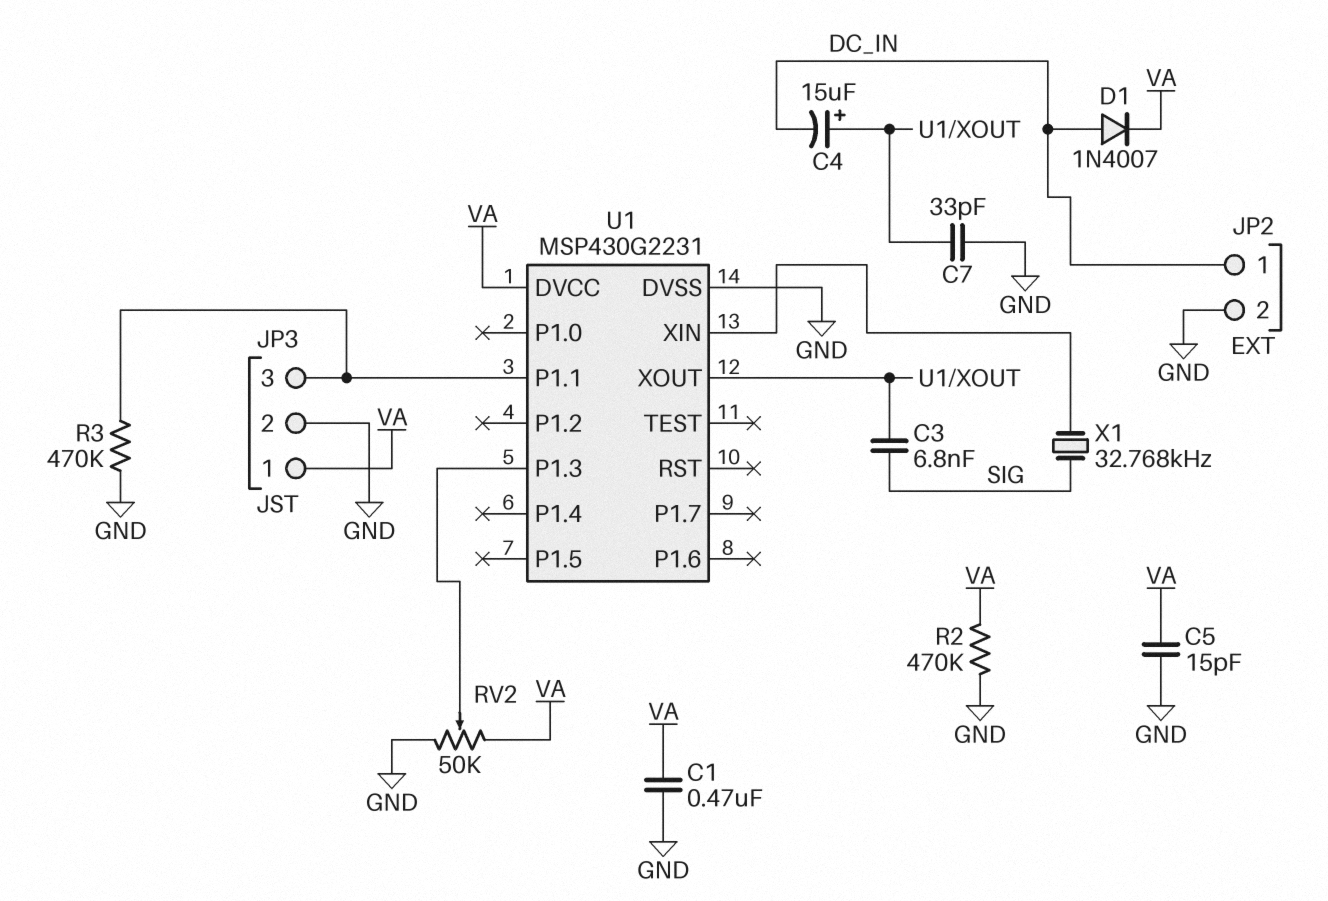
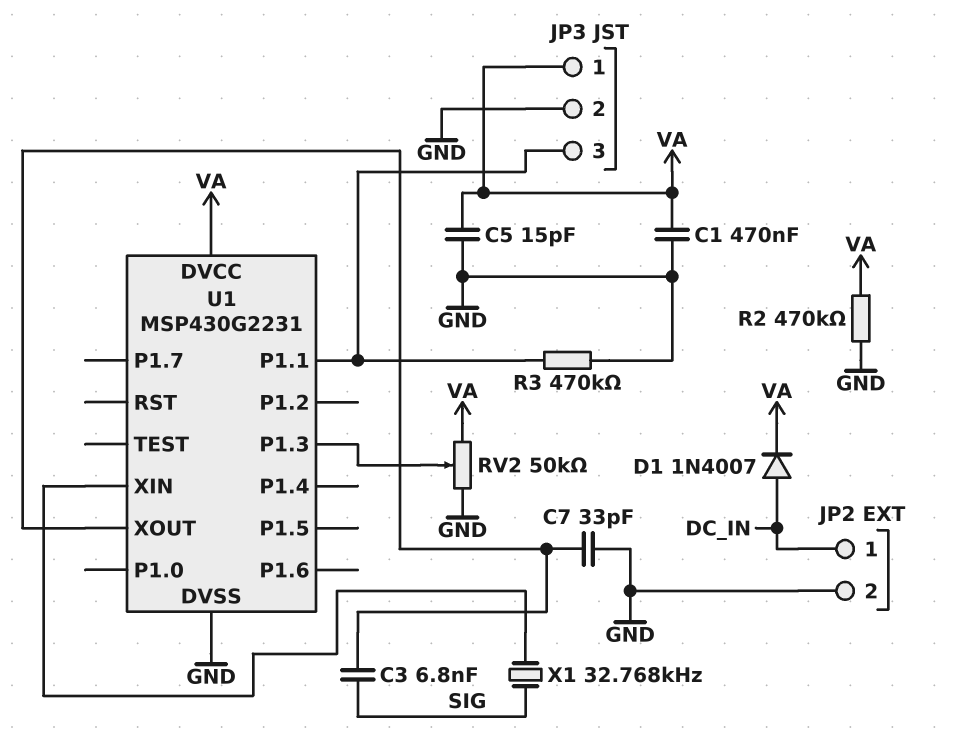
C4: 15uF (plus U1/XOUT, minus DC_IN) -> none

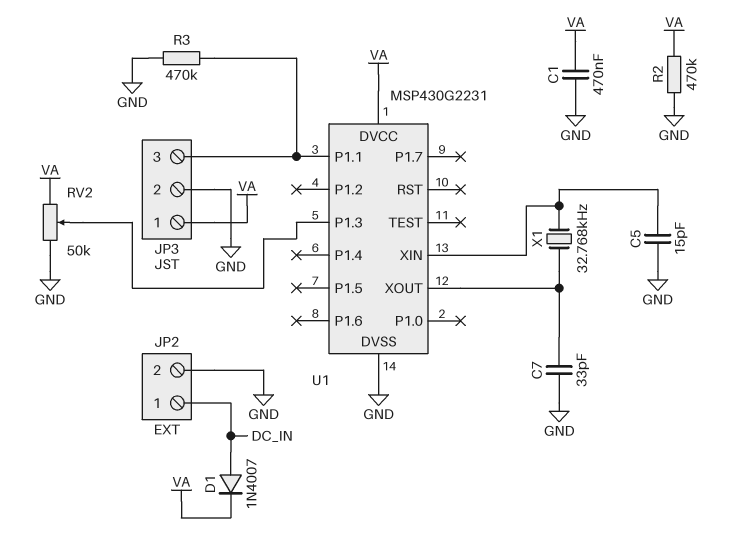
C3: 6.8nF (SIG, U1/XOUT) -> none
C5: 15pF (GND, VA) -> 15pF (GND, U1/XIN)
X1: 32.768kHz (SIG, U1/XIN) -> 32.768kHz (U1/XIN, U1/XOUT)

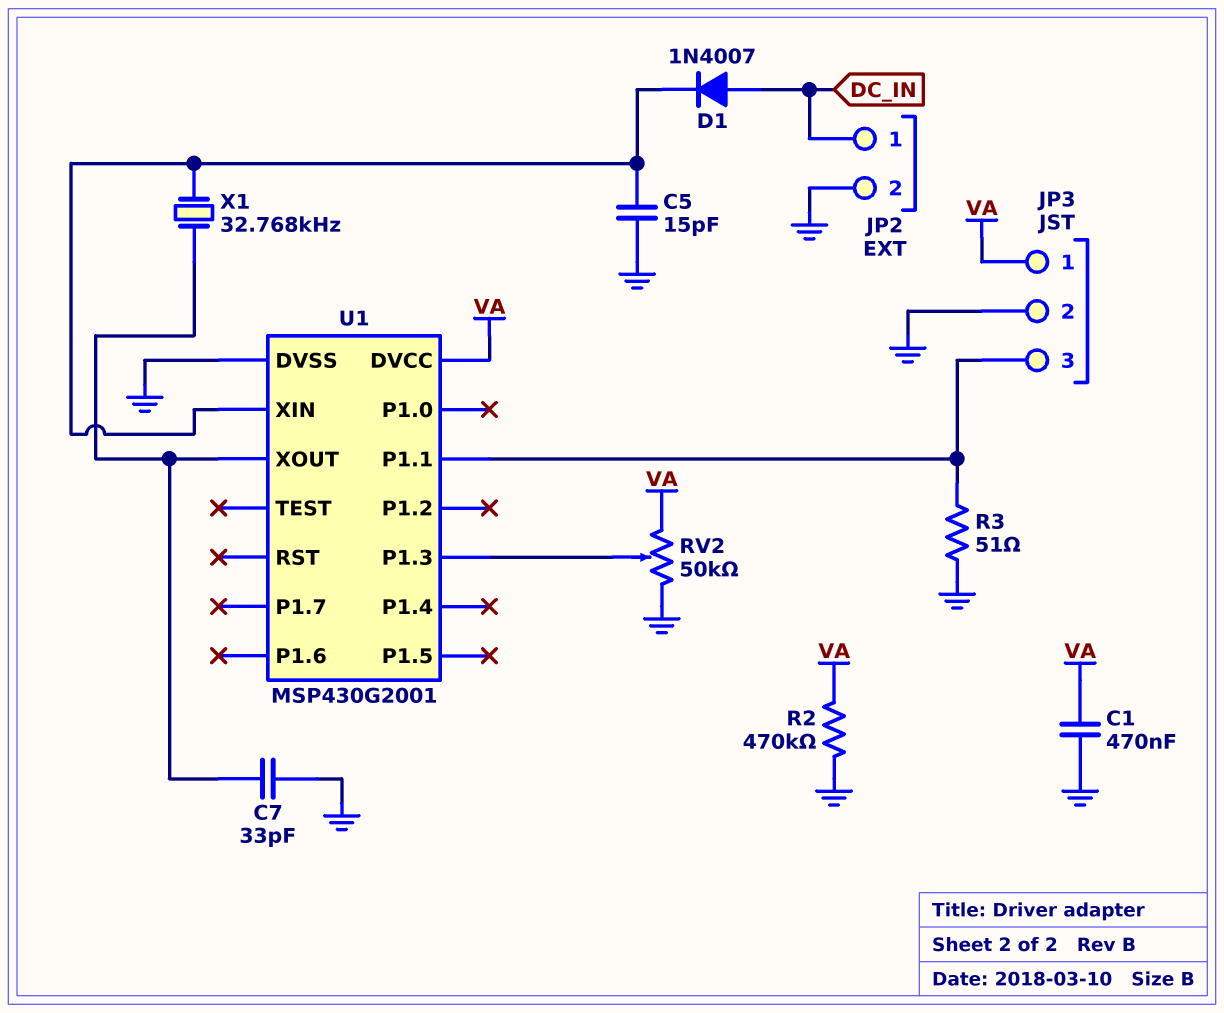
D1: diode 1N4007 (A DC_IN, K VA) -> diode 1N4007 (A DC_IN, K U1/XIN)
R3: 470k (GND, JP3/3) -> 51 (GND, JP3/3)
U1: MSP430G2231 -> MSP430G2001

